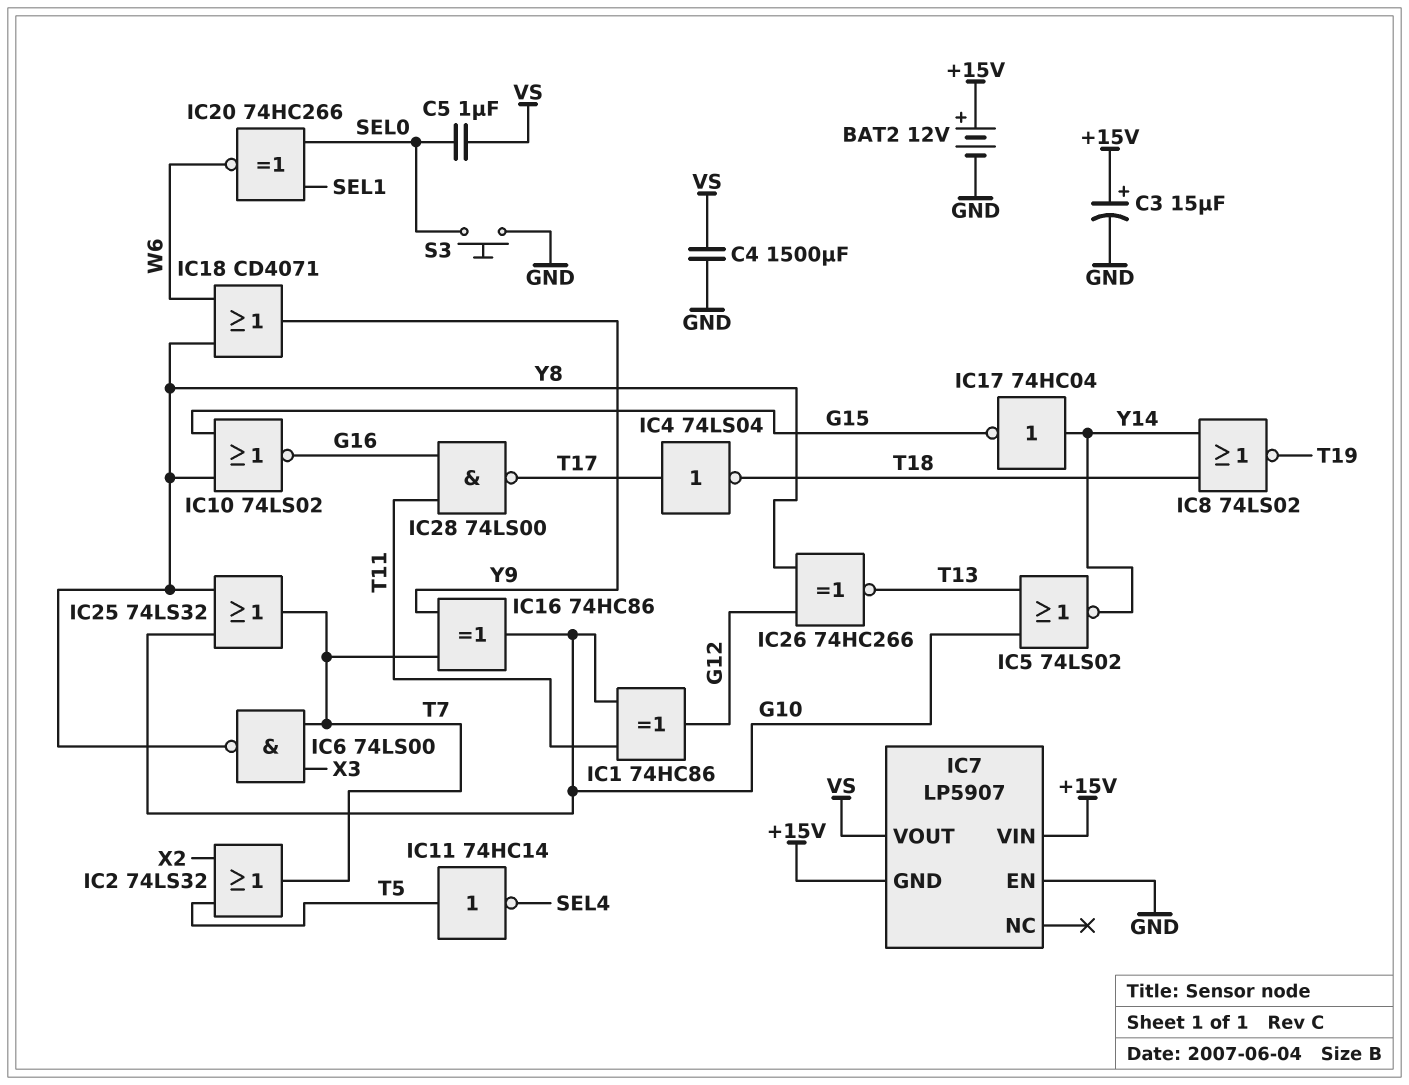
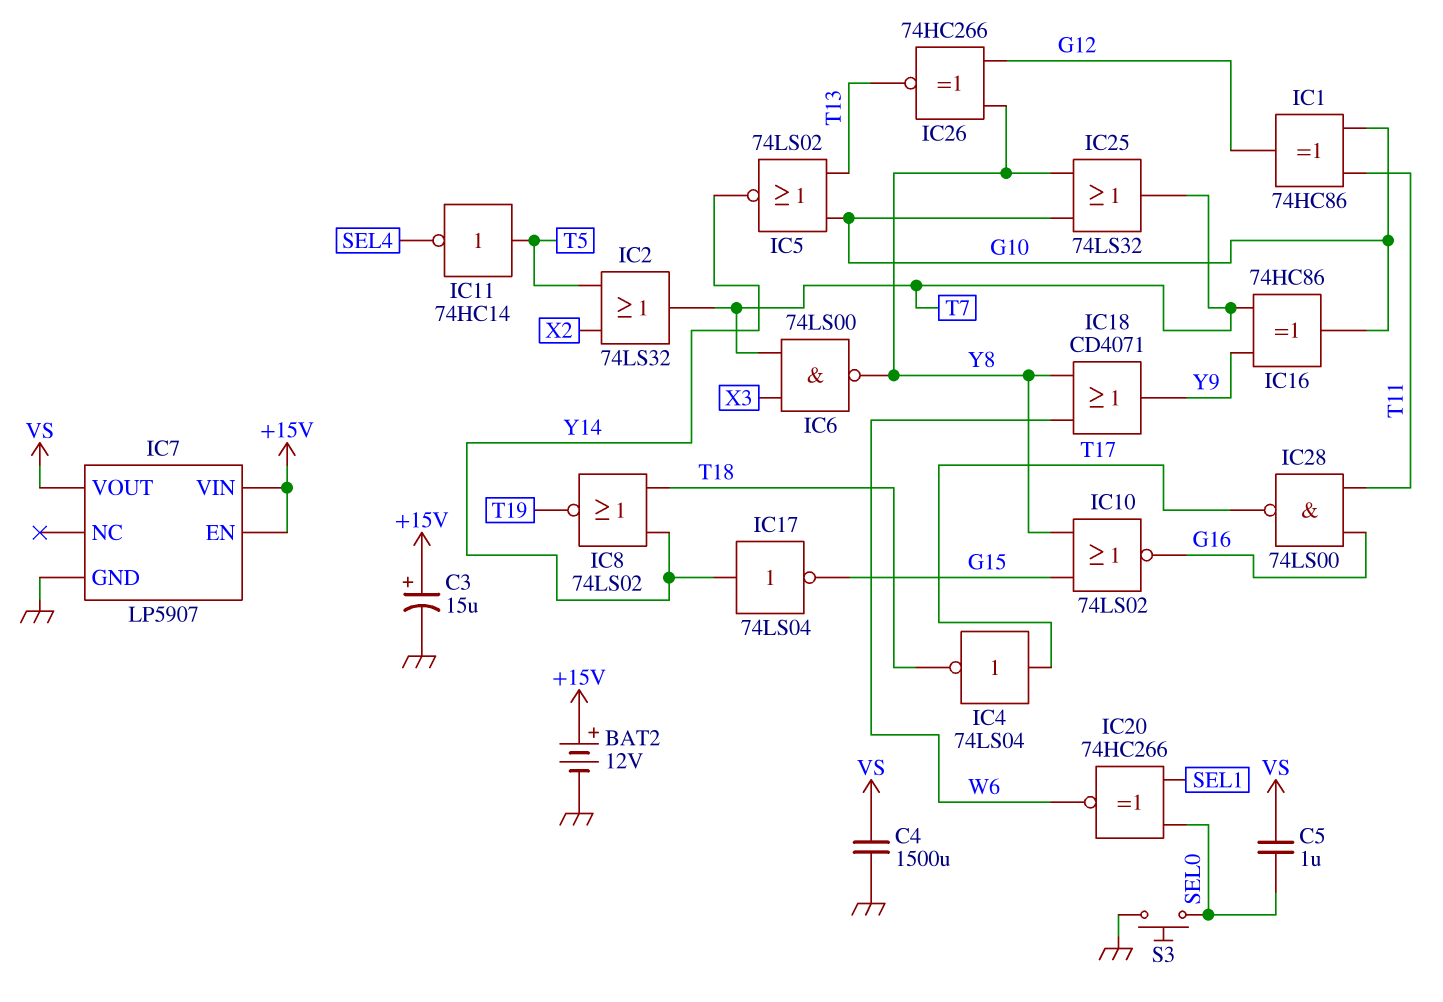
IC7 pin EN: GND -> +15V
IC7 pin GND: +15V -> GND
IC17: NOT 74HC04 (in Y14, out G15) -> NOT 74LS04 (in Y14, out G15)

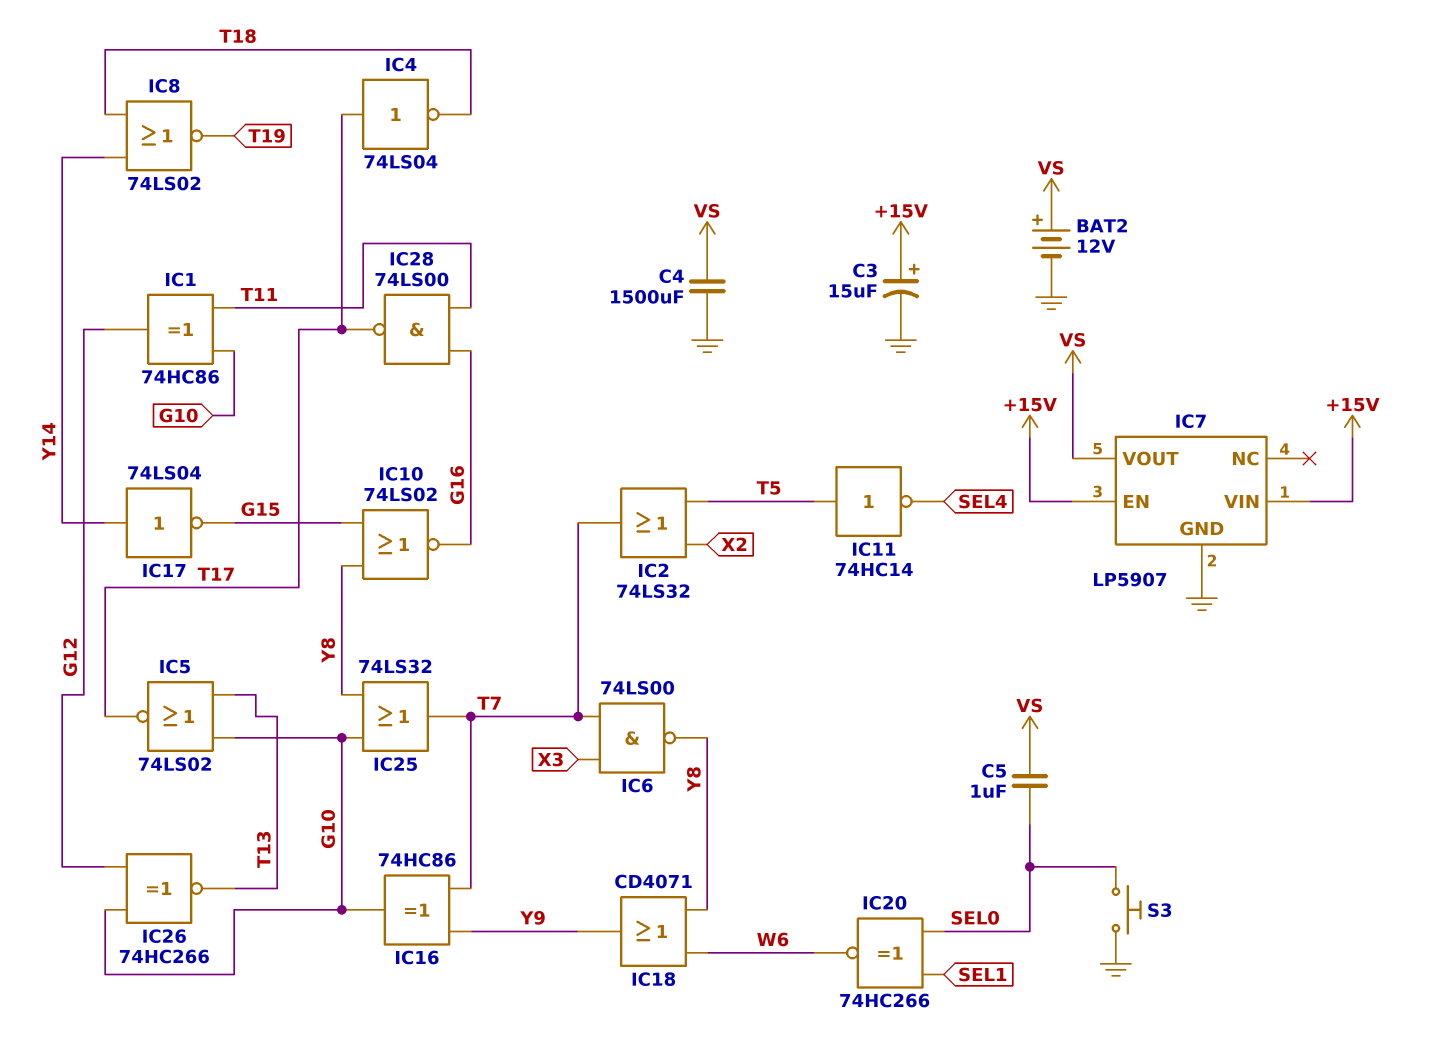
BAT2: 12V (plus +15V, minus GND) -> 12V (plus VS, minus GND)
IC5: NOR 74LS02 (in G10, in T13, out Y14) -> NOR 74LS02 (in G10, in T13, out T17)
IC26: XNOR 74HC266 (in G12, in Y8, out T13) -> XNOR 74HC266 (in G10, in G12, out T13)

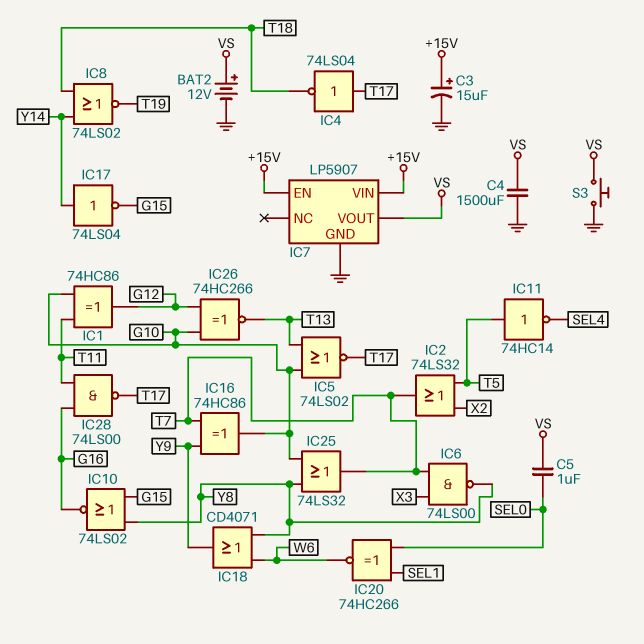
S3: button (GND, SEL0) -> button (GND, VS)

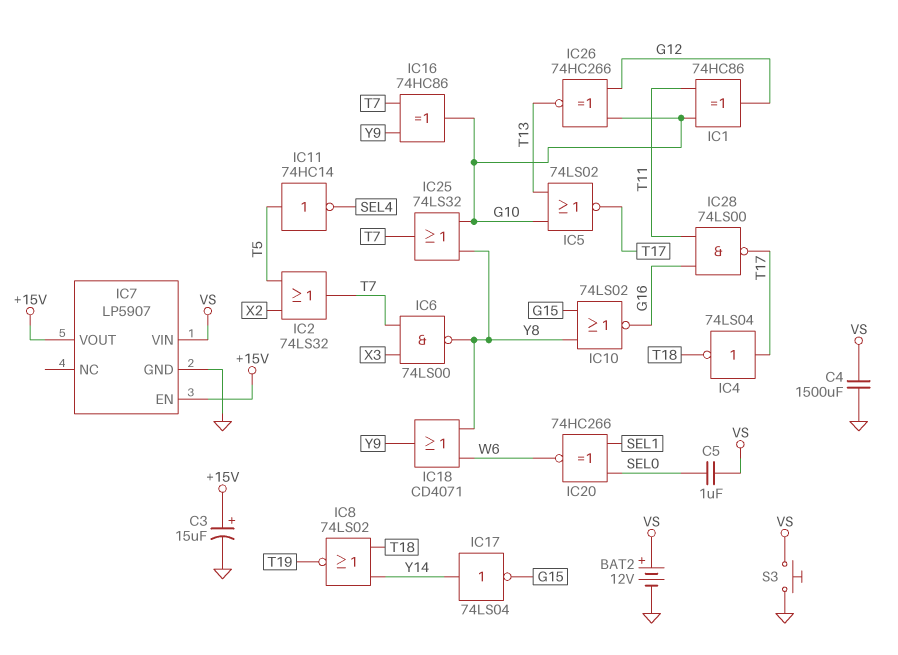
IC7 pin VIN: +15V -> VS
IC7 pin VOUT: VS -> +15V

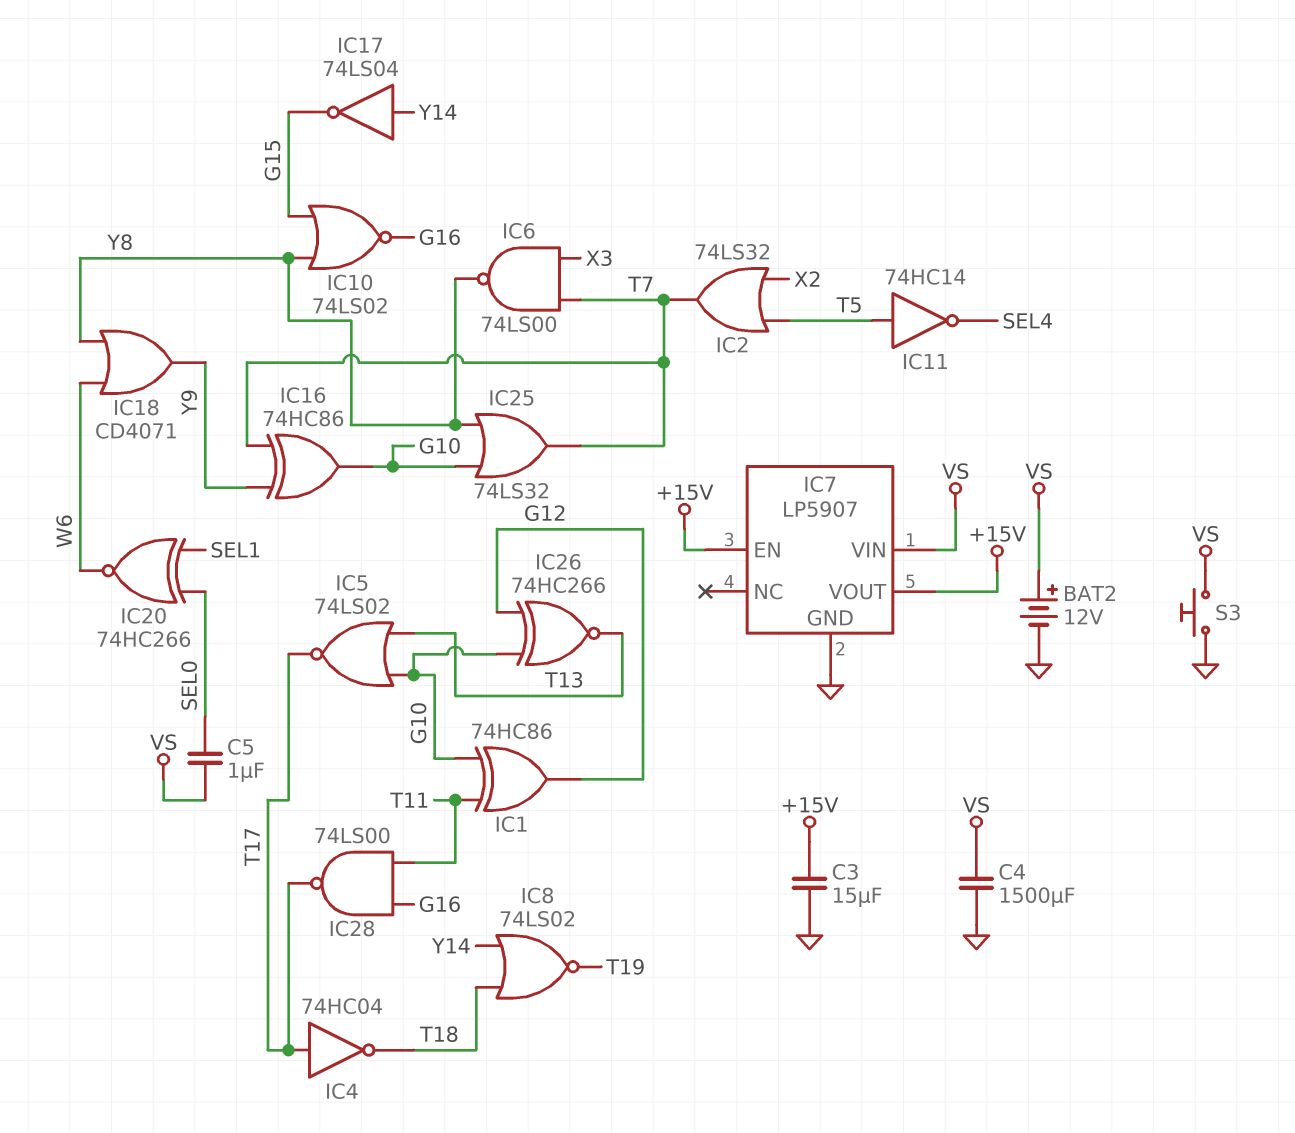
C3: 15uF (plus +15V, minus GND) -> 15uF (+15V, GND)
IC4: NOT 74LS04 (in T17, out T18) -> NOT 74HC04 (in T17, out T18)

